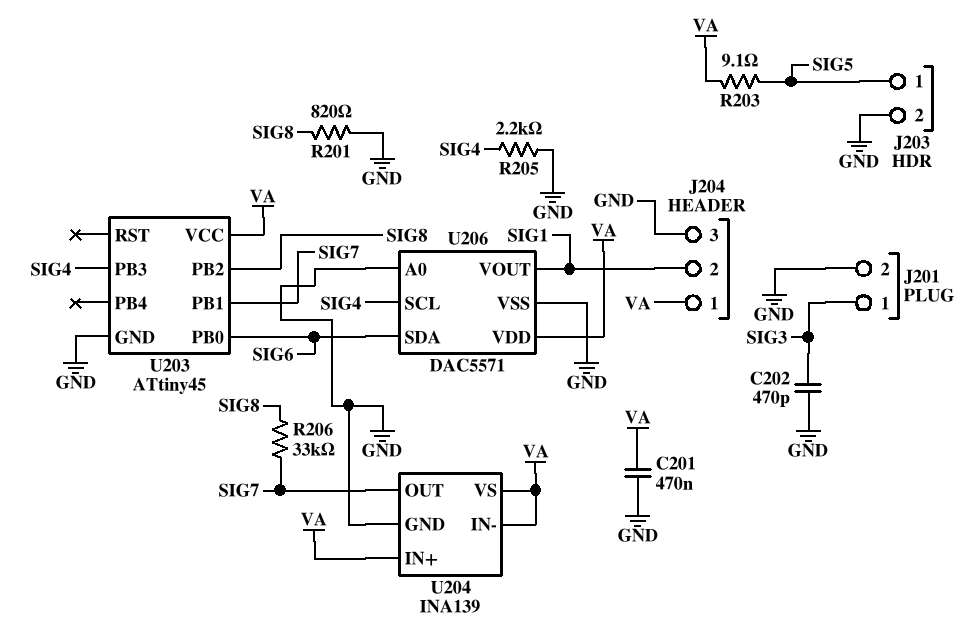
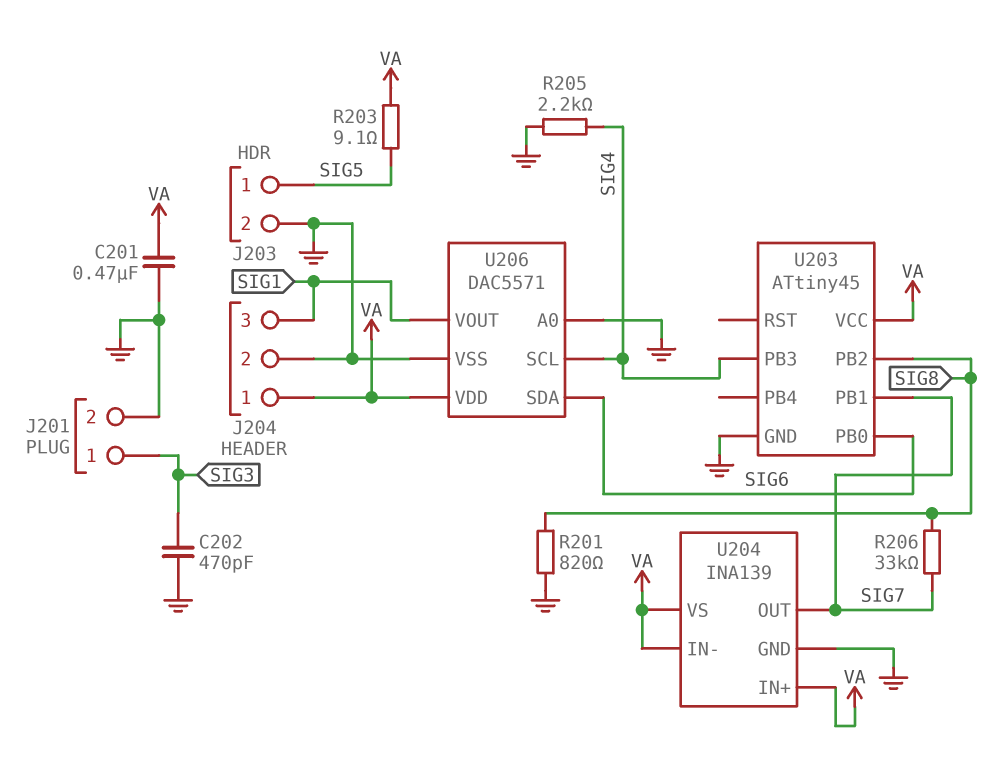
J204 pin 2: SIG1 -> GND
J204 pin 3: GND -> SIG1

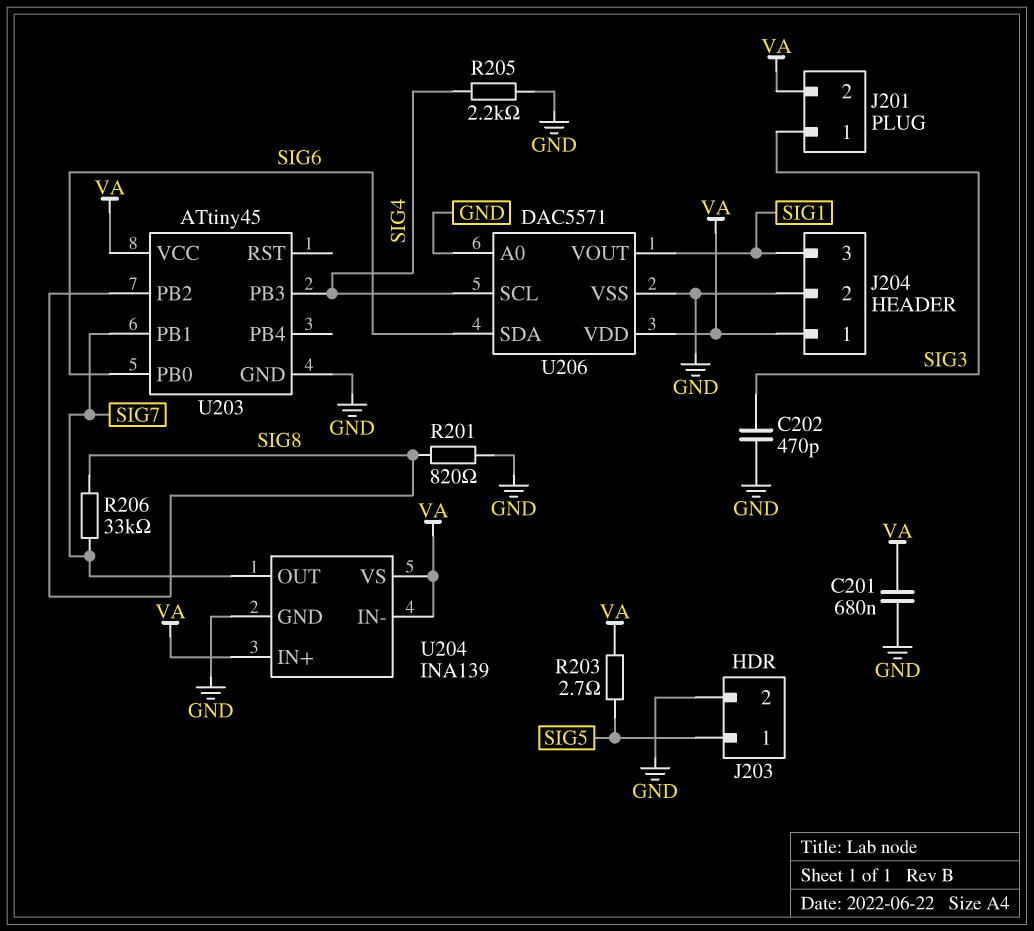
C201: 470nF (GND, VA) -> 680nF (GND, VA)
J201 pin 2: GND -> VA
R203: 9.1 (SIG5, VA) -> 2.7 (SIG5, VA)

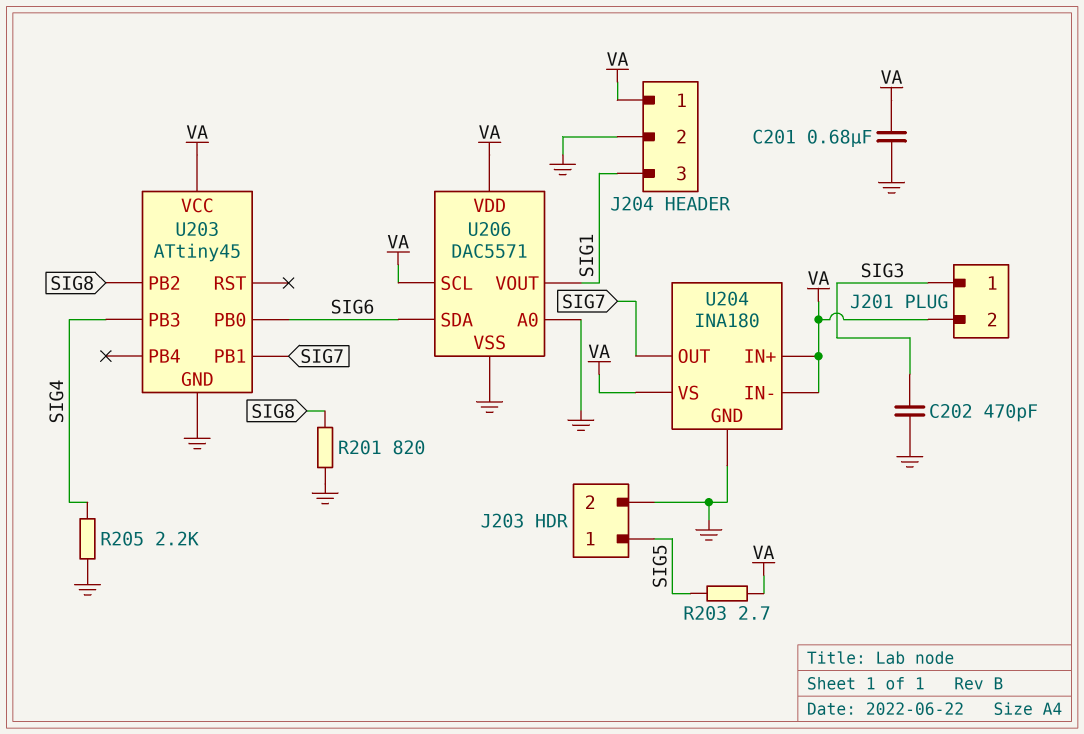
R206: 33k (SIG7, SIG8) -> none
U204: INA139 -> INA180
U206 pin SCL: SIG4 -> VA

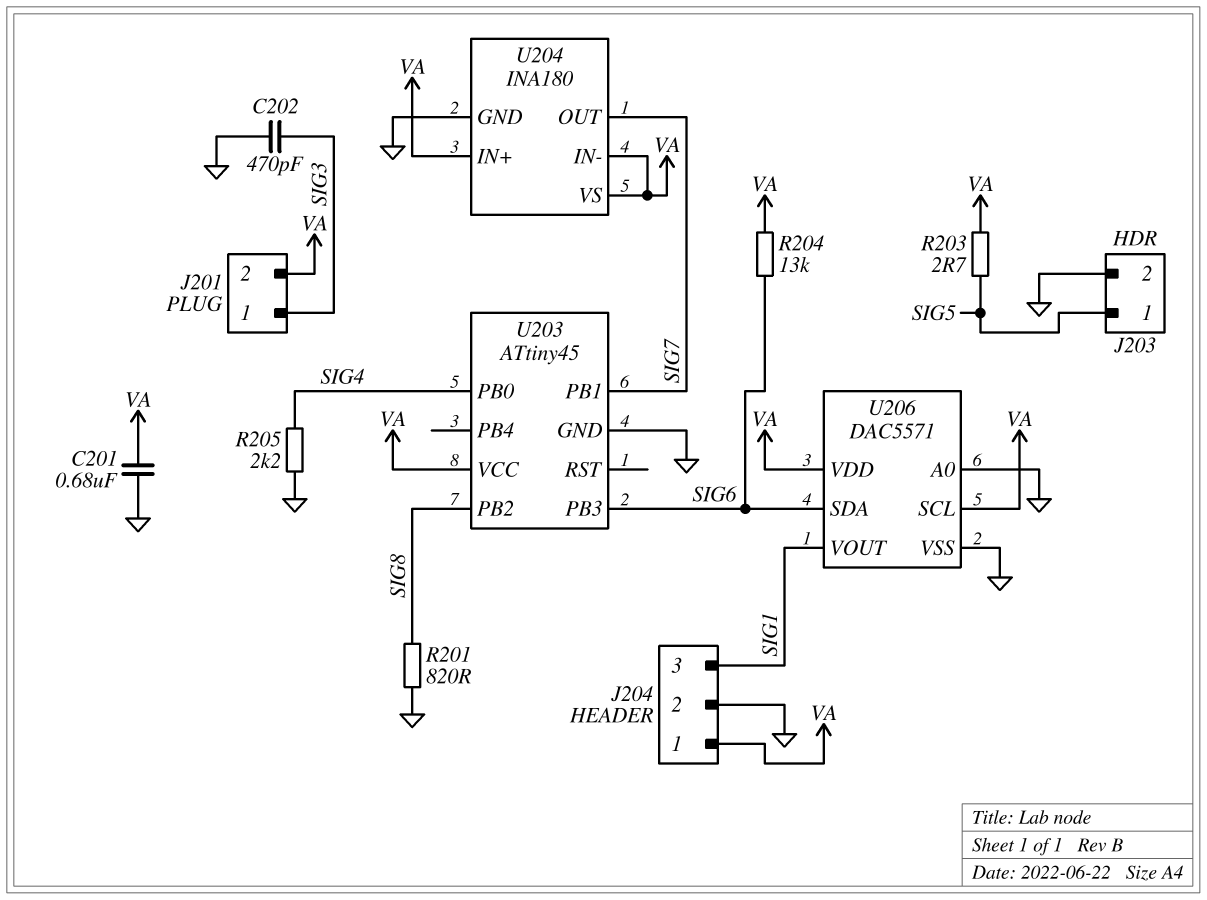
R204: none -> 13k (SIG6, VA)
U203 pin PB0: SIG6 -> SIG4
U203 pin PB3: SIG4 -> SIG6

